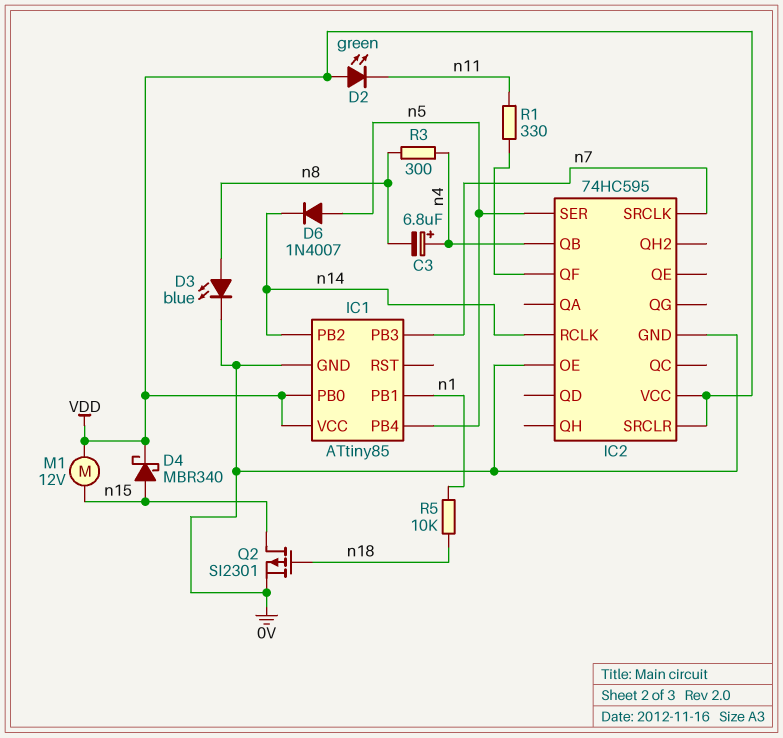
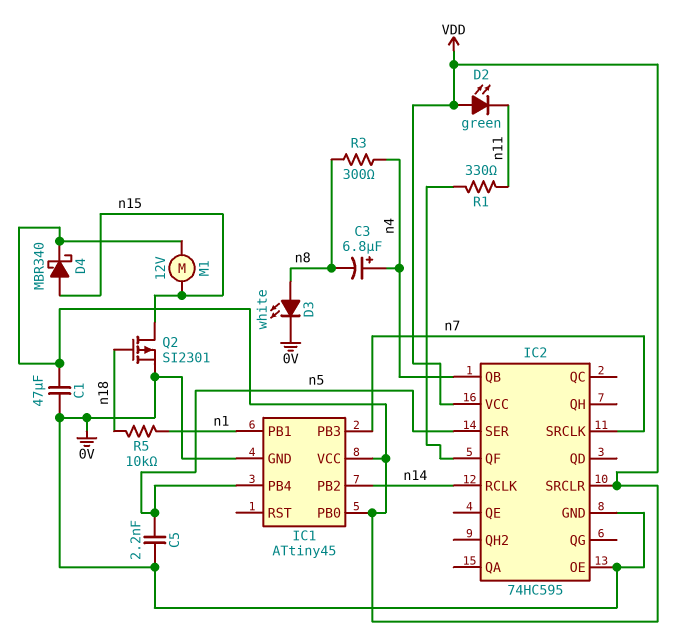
C1: none -> 47uF (0V, VDD)
C5: none -> 2.2nF (0V, n5)
D3: LED blue (A n8, K 0V) -> LED white (A n8, K 0V)
D6: diode 1N4007 (A n5, K n14) -> none
IC1: ATtiny85 -> ATtiny45

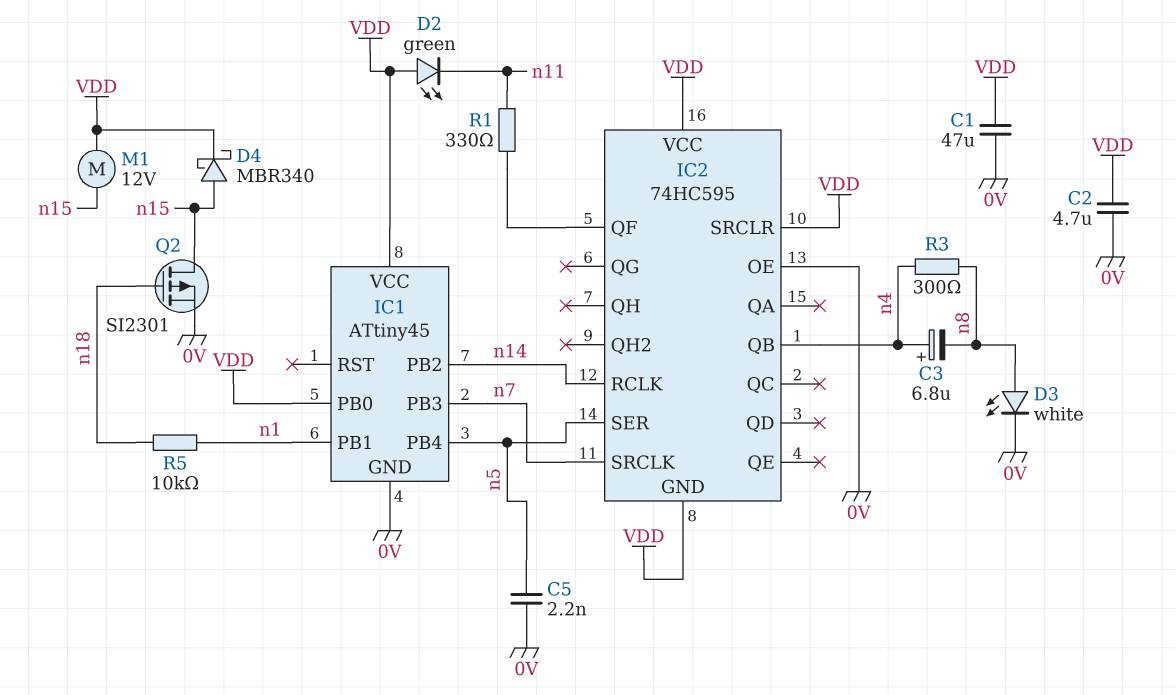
C2: none -> 4.7uF (0V, VDD)
IC2 pin GND: 0V -> VDD

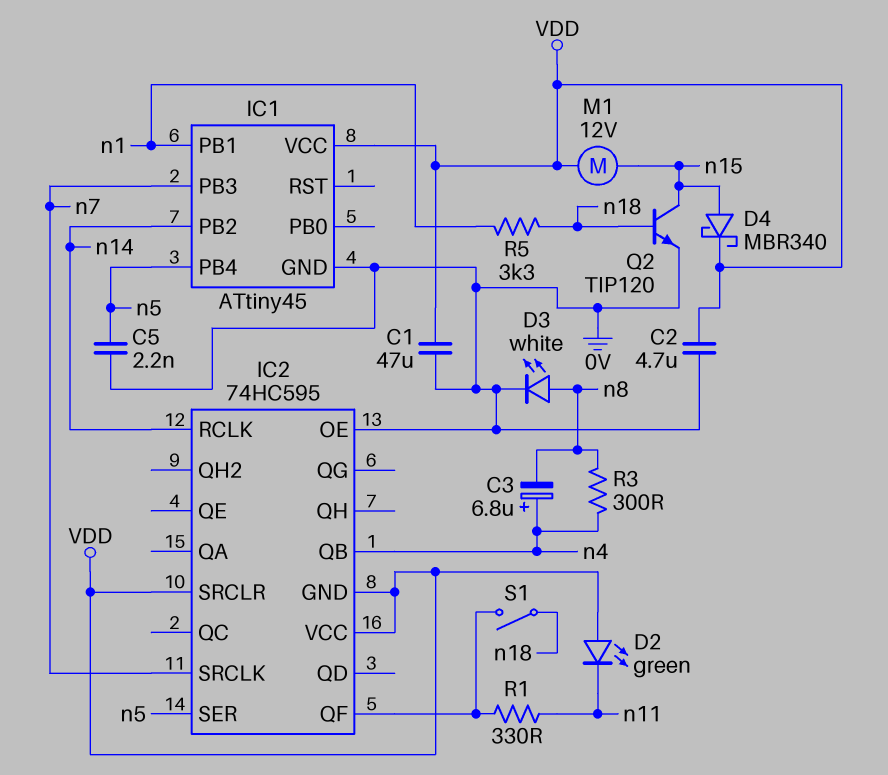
IC1 pin PB0: VDD -> none
Q2: PMOS SI2301 (G n18, D n15, S 0V) -> NPN TIP120 (B n18, C n15, E 0V)
R5: 10k (n1, n18) -> 3.3k (n1, n18)
S1: none -> switch (IC2/QF, n18)

